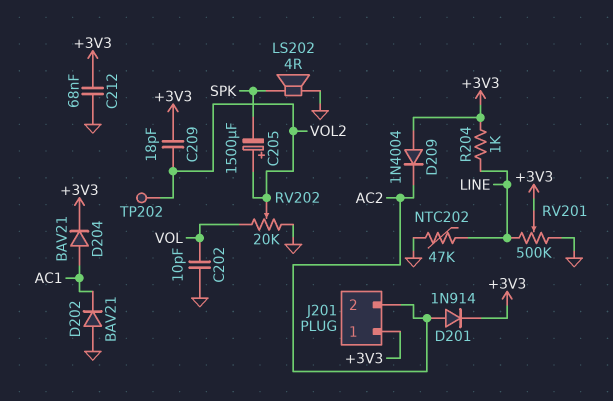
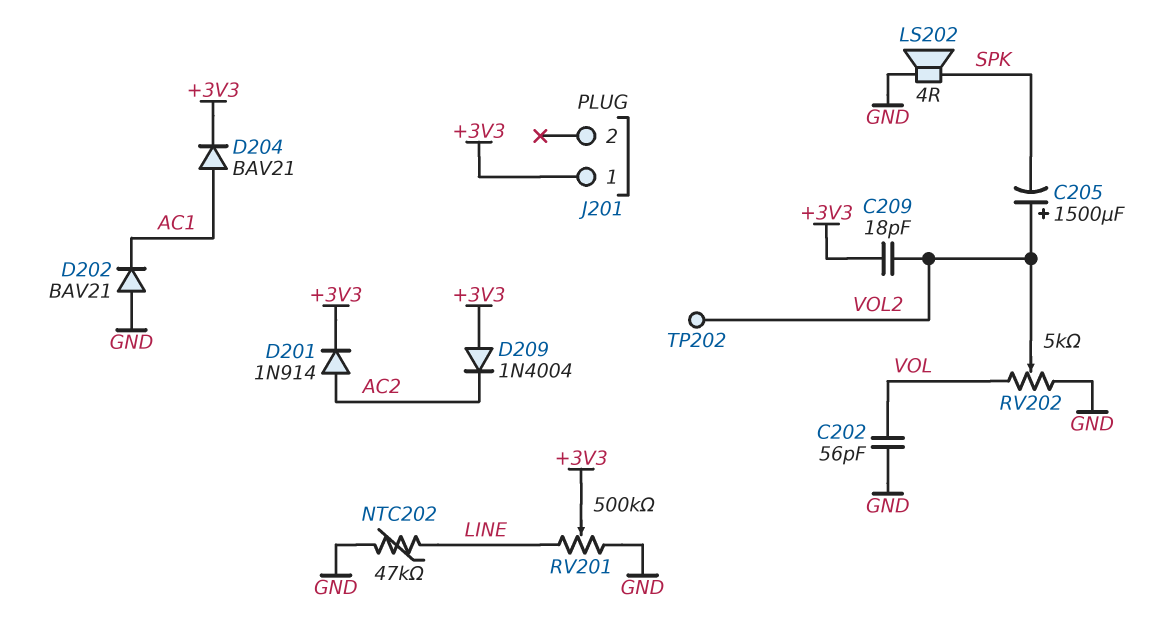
C202: 10pF (GND, VOL) -> 56pF (GND, VOL)
C212: 68nF (+3V3, GND) -> none
J201 pin 2: AC2 -> none
R204: 1k (+3V3, LINE) -> none
RV202: 20k (GND, VOL, wiper VOL2) -> 5k (GND, VOL, wiper VOL2)

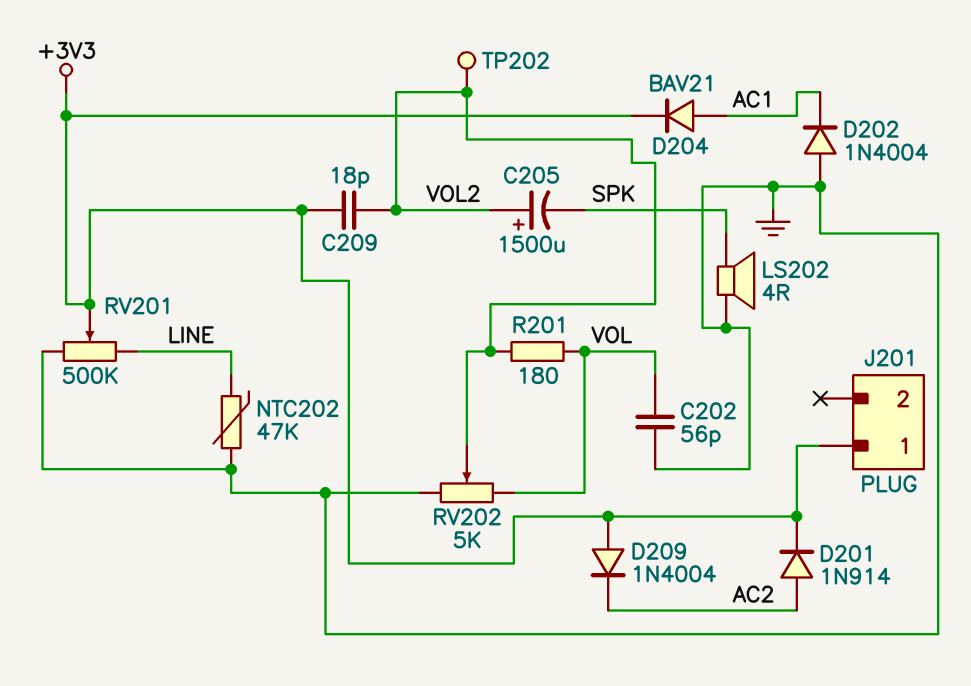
D202: diode BAV21 (A GND, K AC1) -> diode 1N4004 (A GND, K AC1)
R201: none -> 180 (VOL, VOL2)

